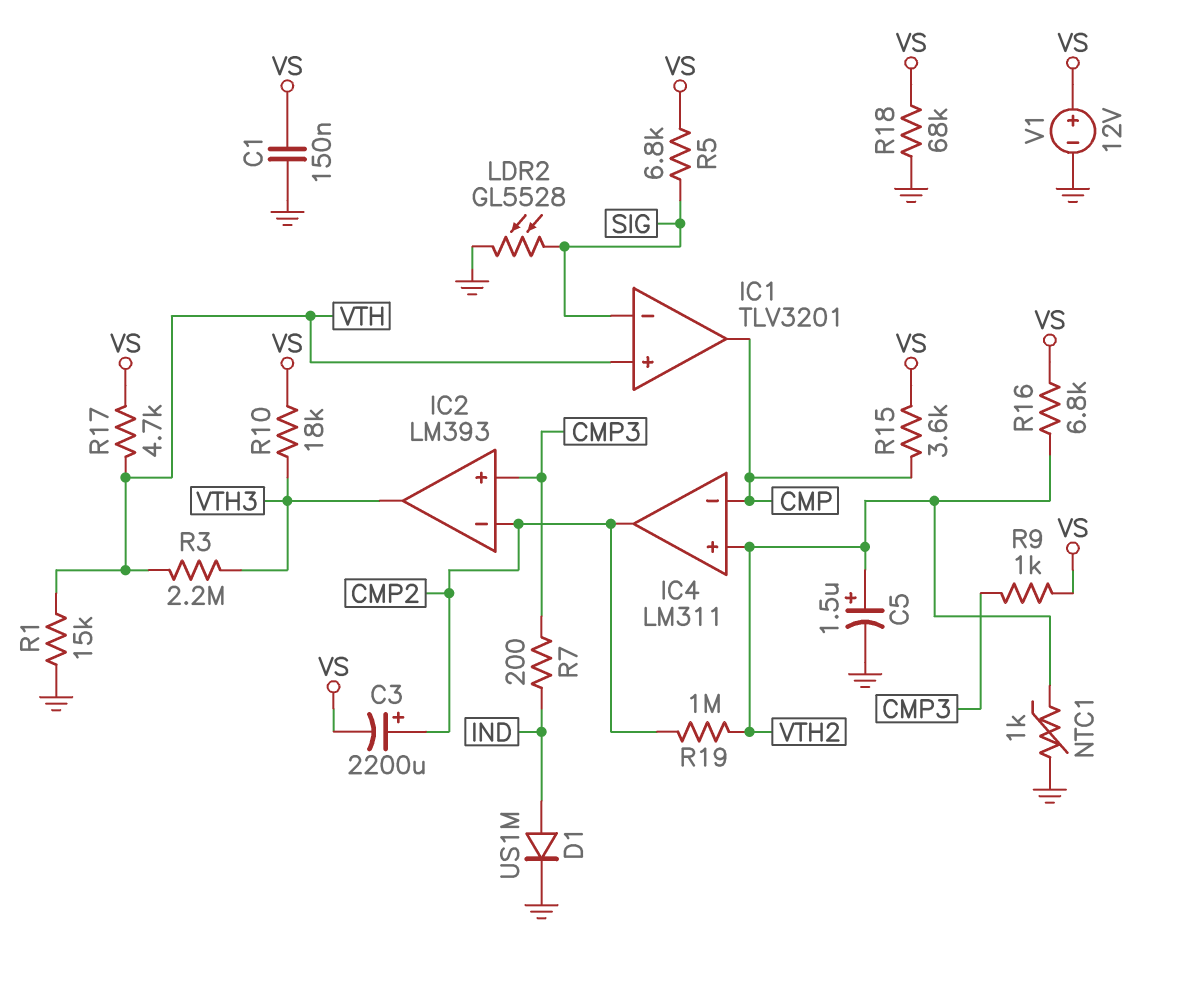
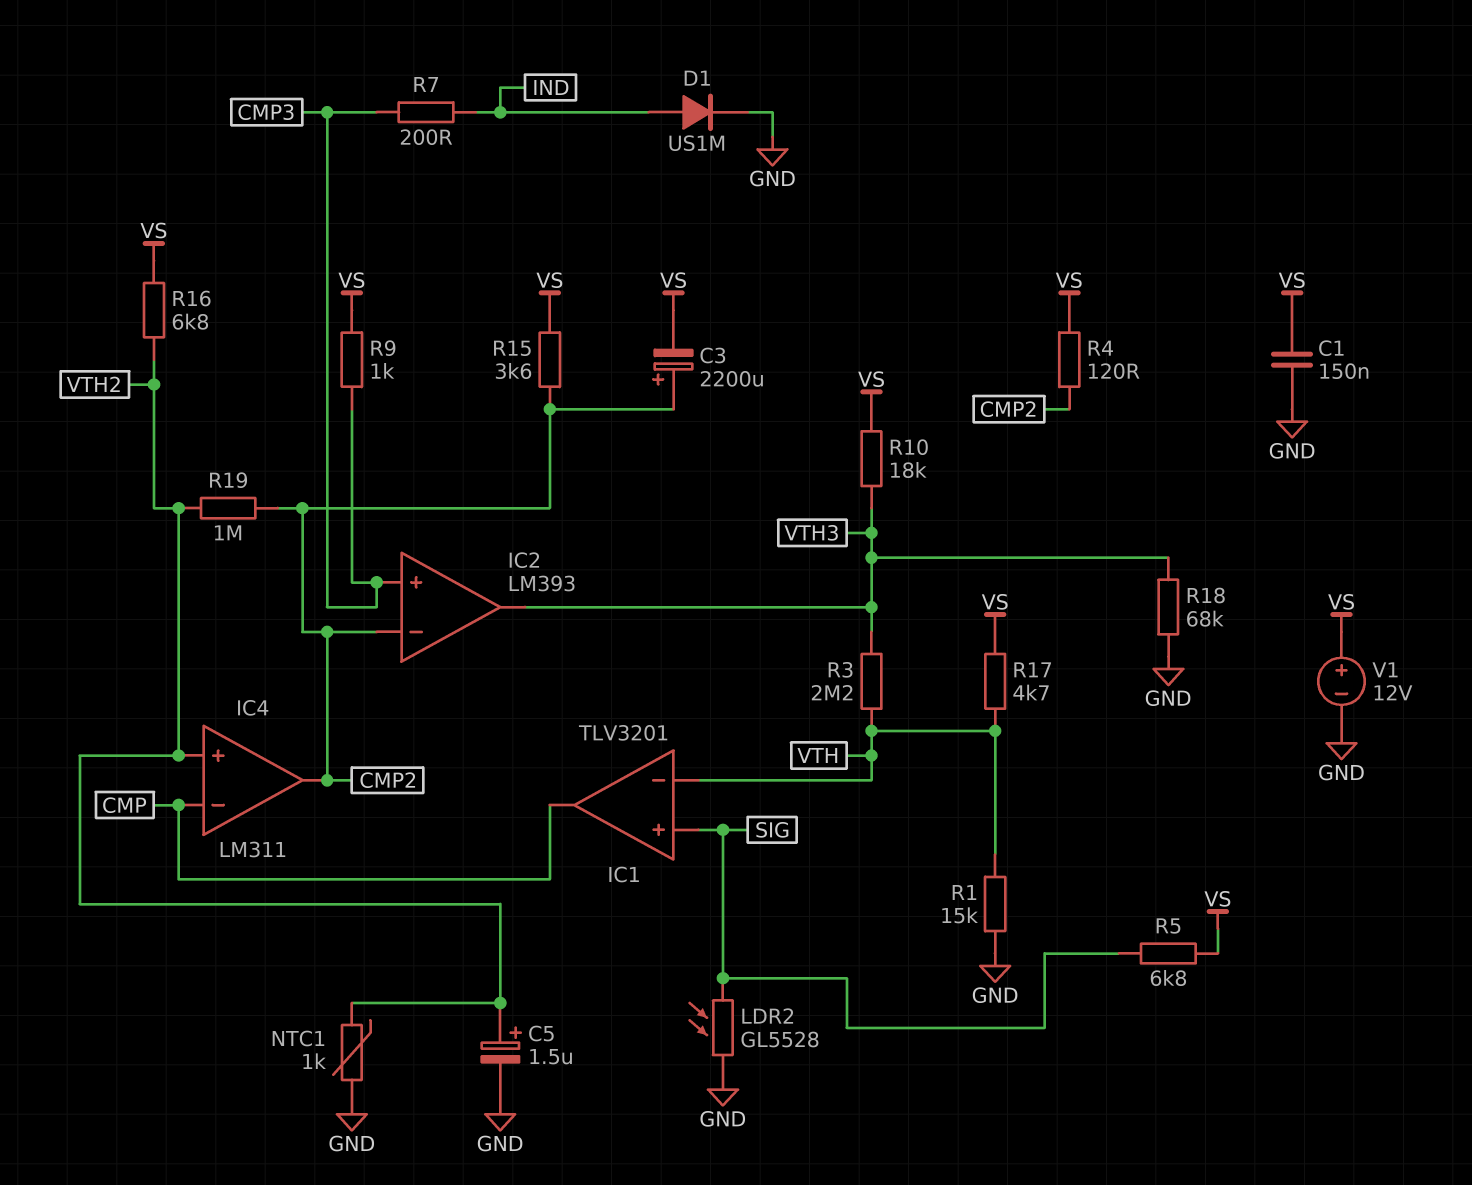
IC1 pin in+: VTH -> SIG
IC1 pin in-: SIG -> VTH
R4: none -> 120 (CMP2, VS)
R15: 3.6k (CMP, VS) -> 3.6k (CMP2, VS)
R18: 68k (GND, VS) -> 68k (GND, VTH3)

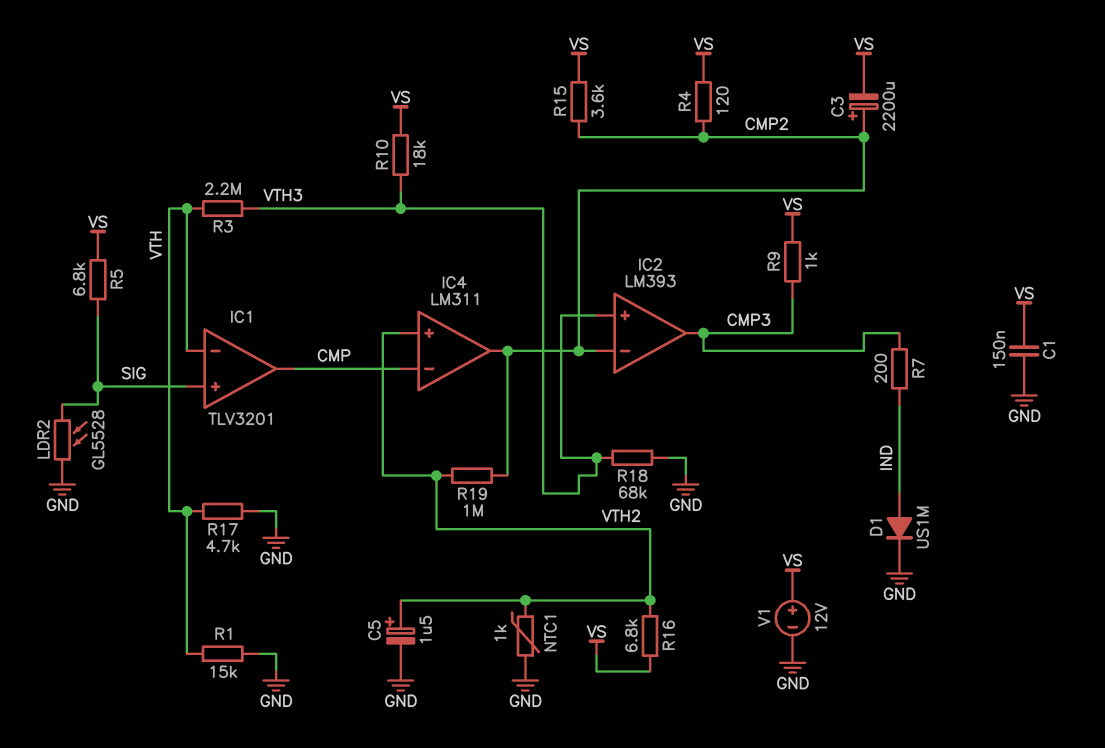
IC2 pin in+: CMP3 -> VTH3
IC2 pin out: VTH3 -> CMP3
R17: 4.7k (VS, VTH) -> 4.7k (GND, VTH)

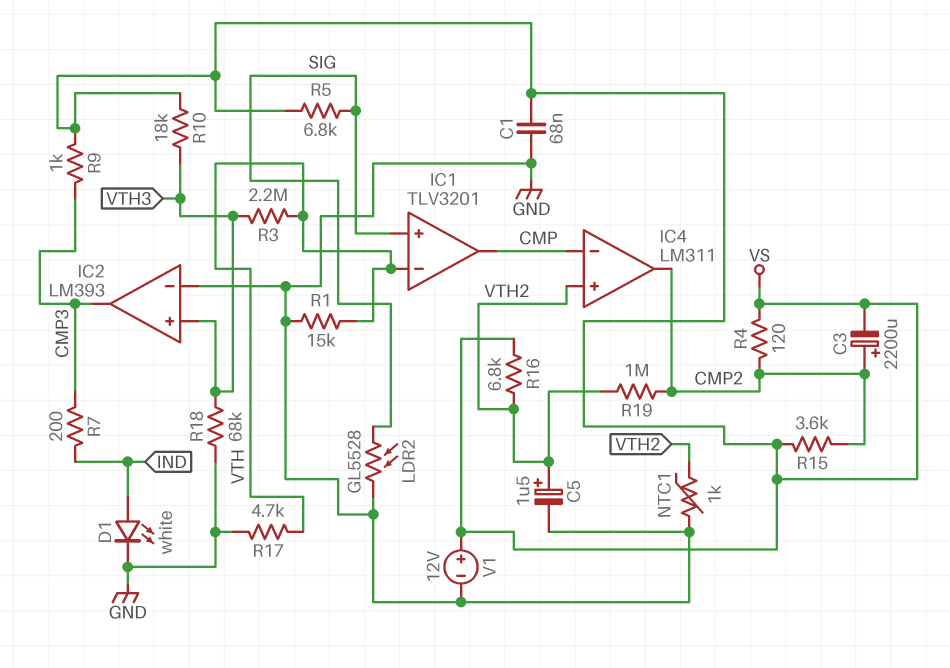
C1: 150nF (GND, VS) -> 68nF (GND, VS)
D1: diode US1M (A IND, K GND) -> LED white (A IND, K GND)
IC2 pin in-: CMP2 -> GND

